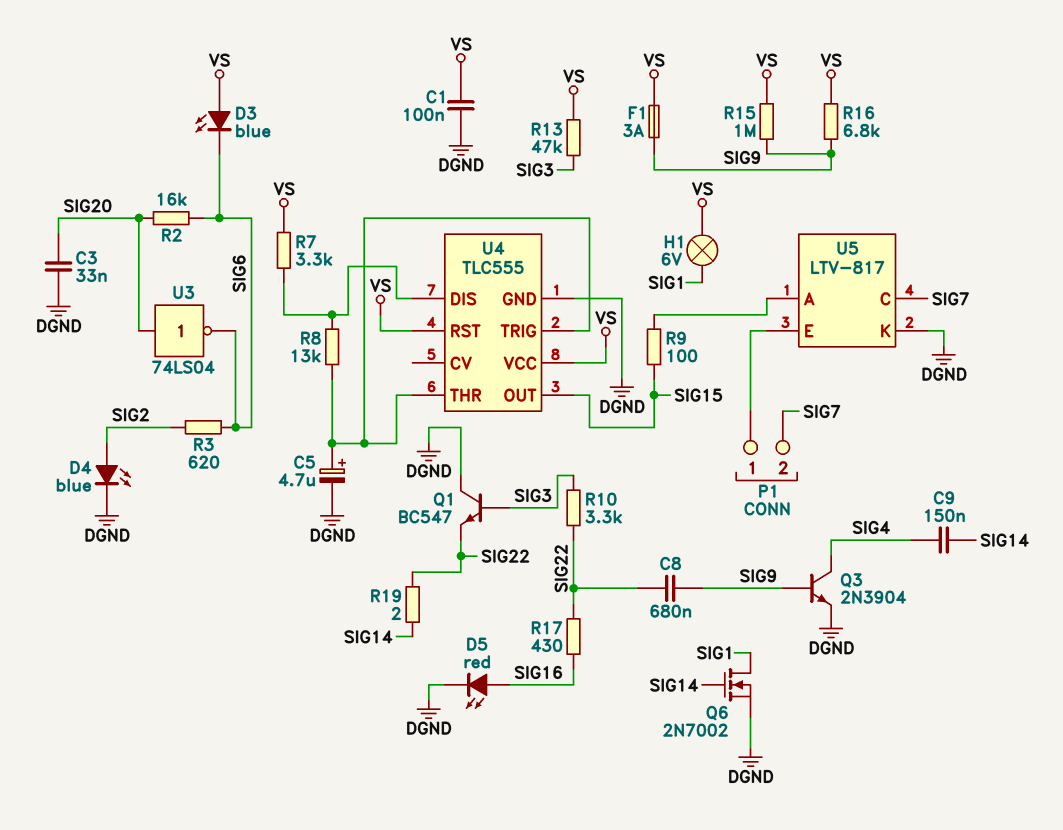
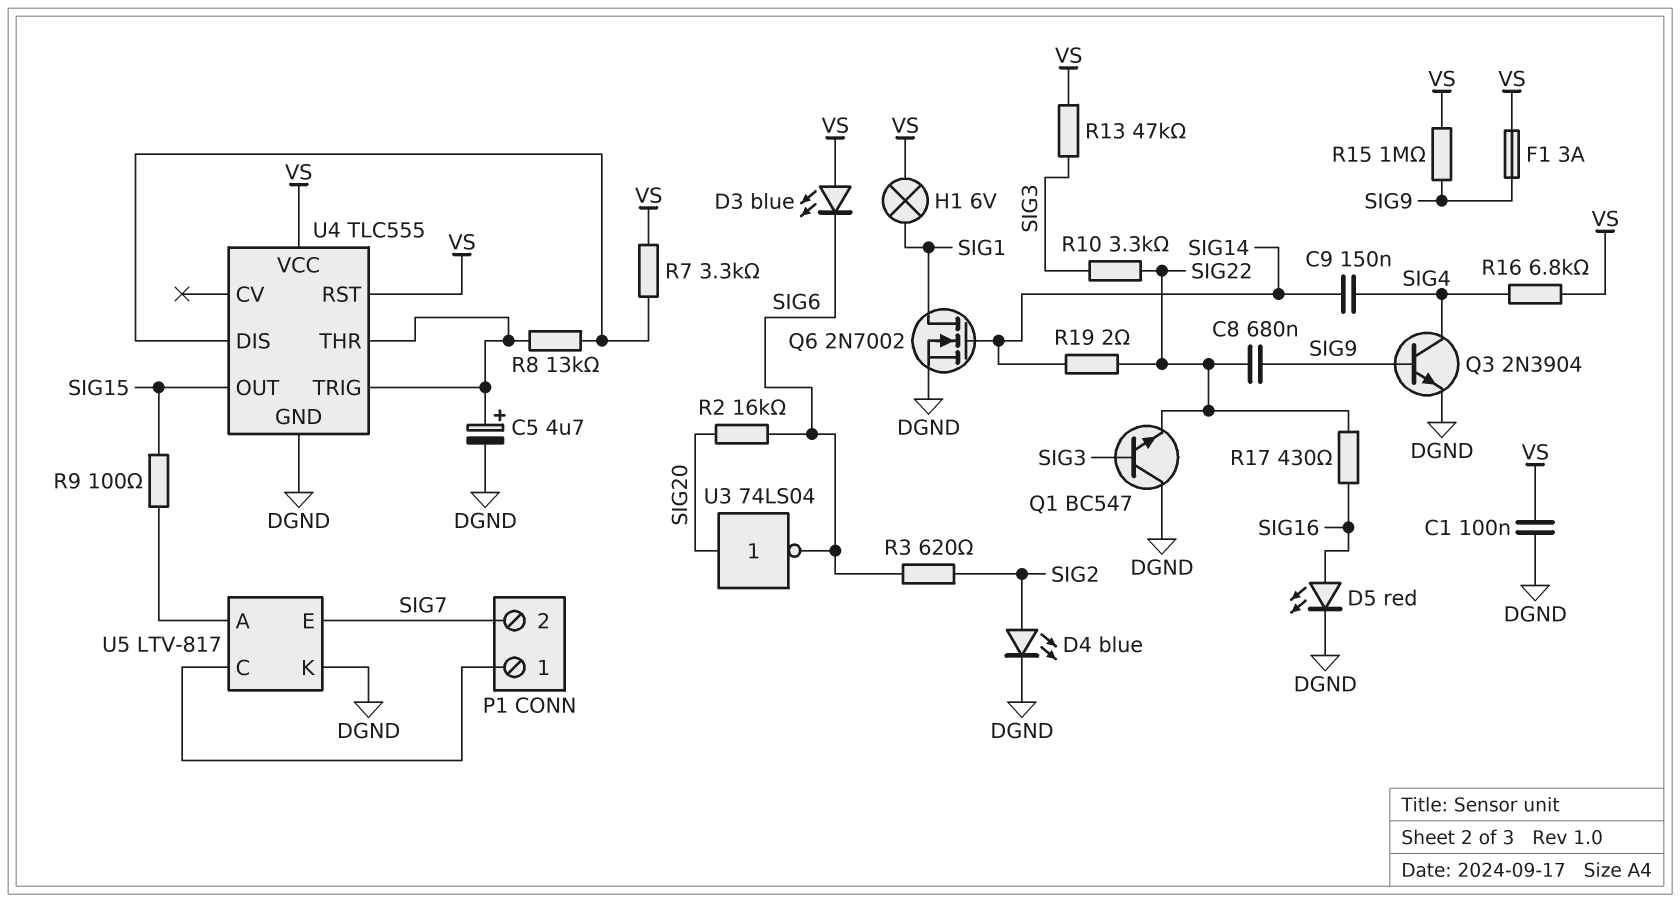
C3: 33nF (DGND, SIG20) -> none
R16: 6.8k (SIG9, VS) -> 6.8k (SIG4, VS)
U5 pin C: SIG7 -> P1/1
U5 pin E: P1/1 -> SIG7

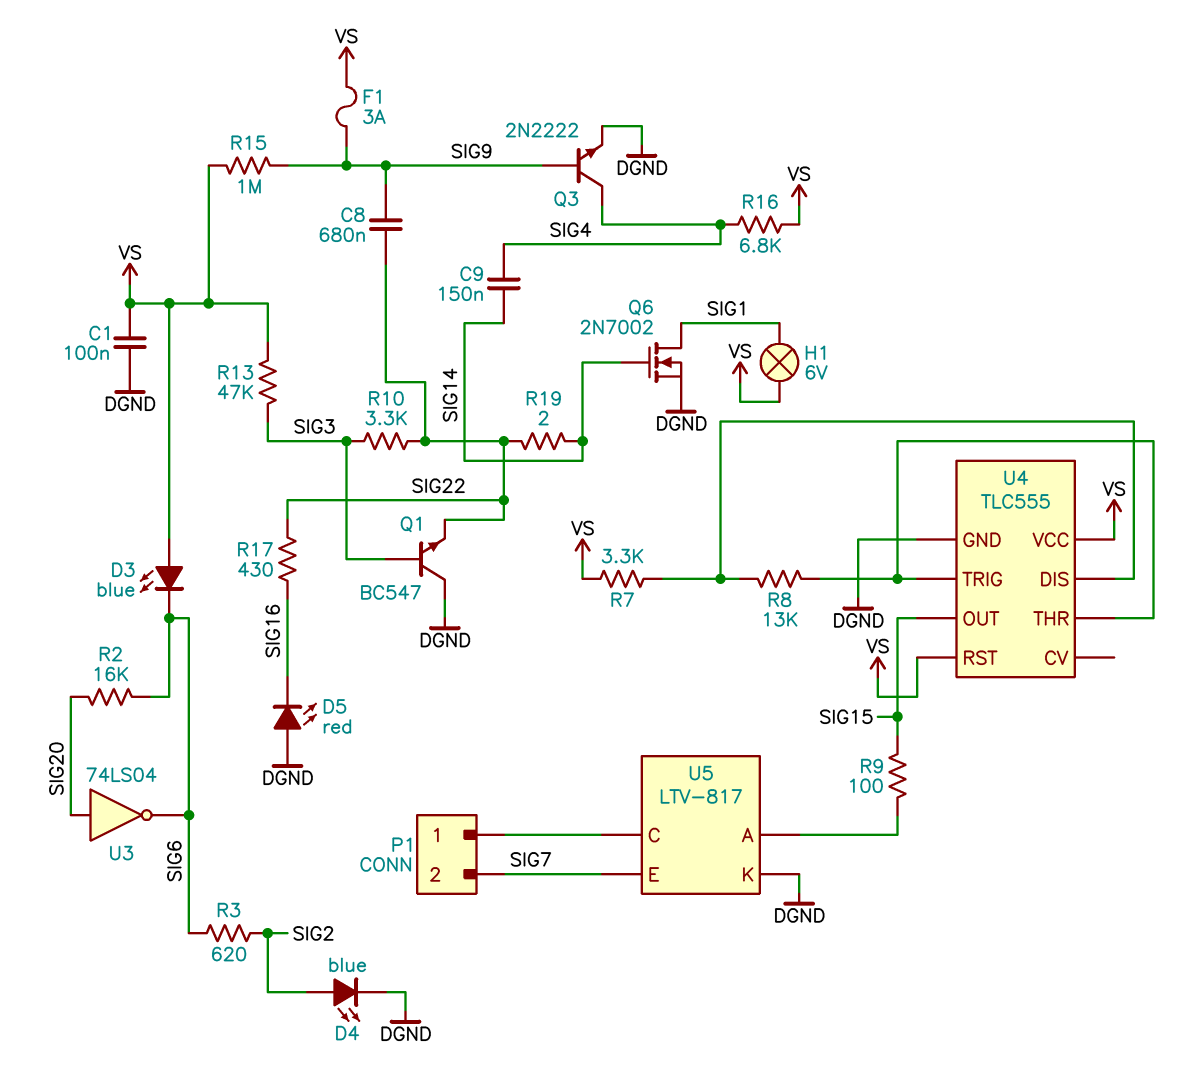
C5: 4.7uF (plus U4/THR, minus DGND) -> none
D5: LED red (A SIG16, K DGND) -> LED red (A DGND, K SIG16)
Q3: NPN 2N3904 (B SIG9, C SIG4, E DGND) -> NPN 2N2222 (B SIG9, C SIG4, E DGND)

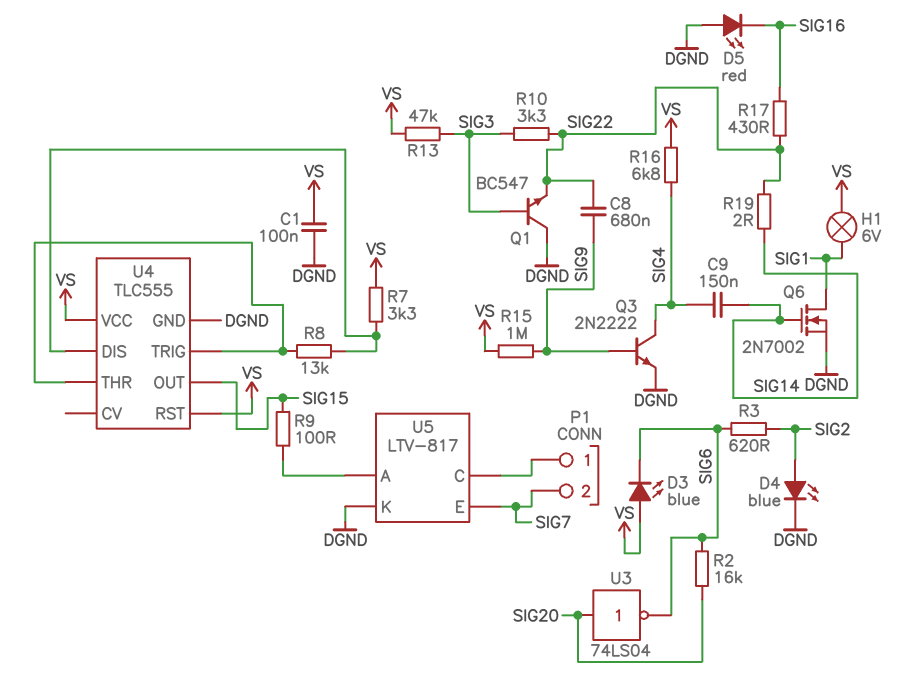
F1: 3A (SIG9, VS) -> none

